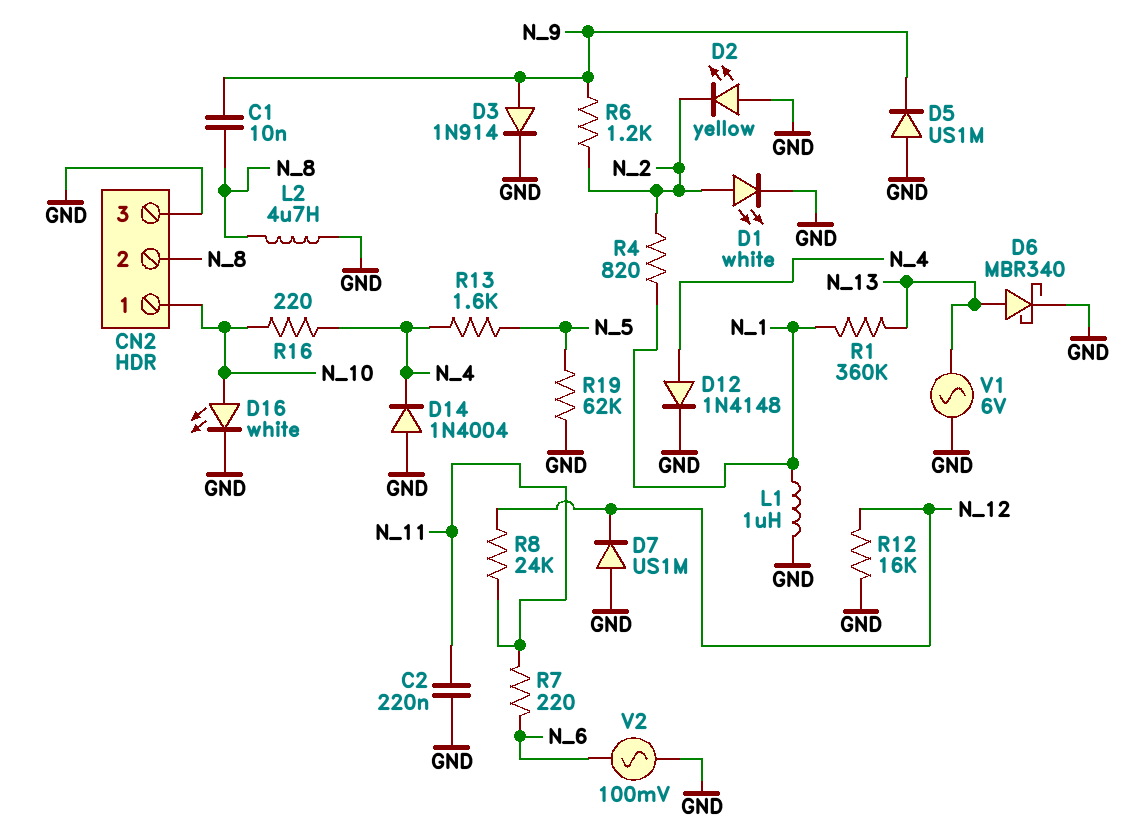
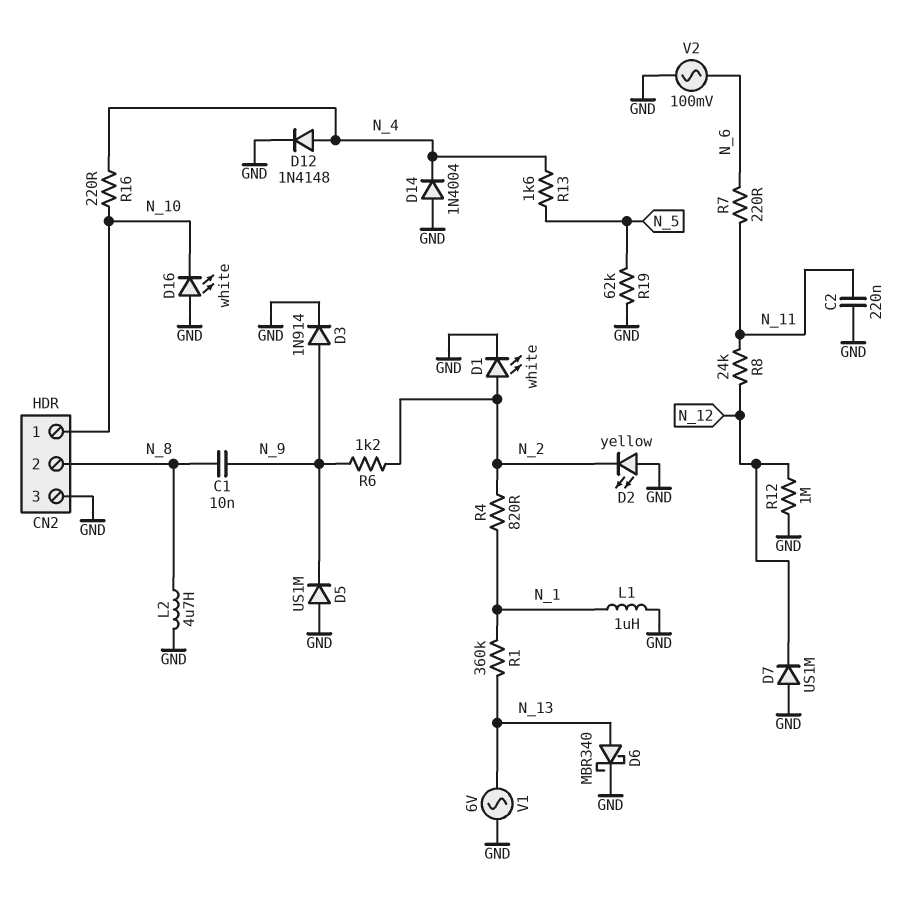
D16: LED white (A N_10, K GND) -> LED white (A GND, K N_10)
R12: 16k (GND, N_12) -> 1M (GND, N_12)

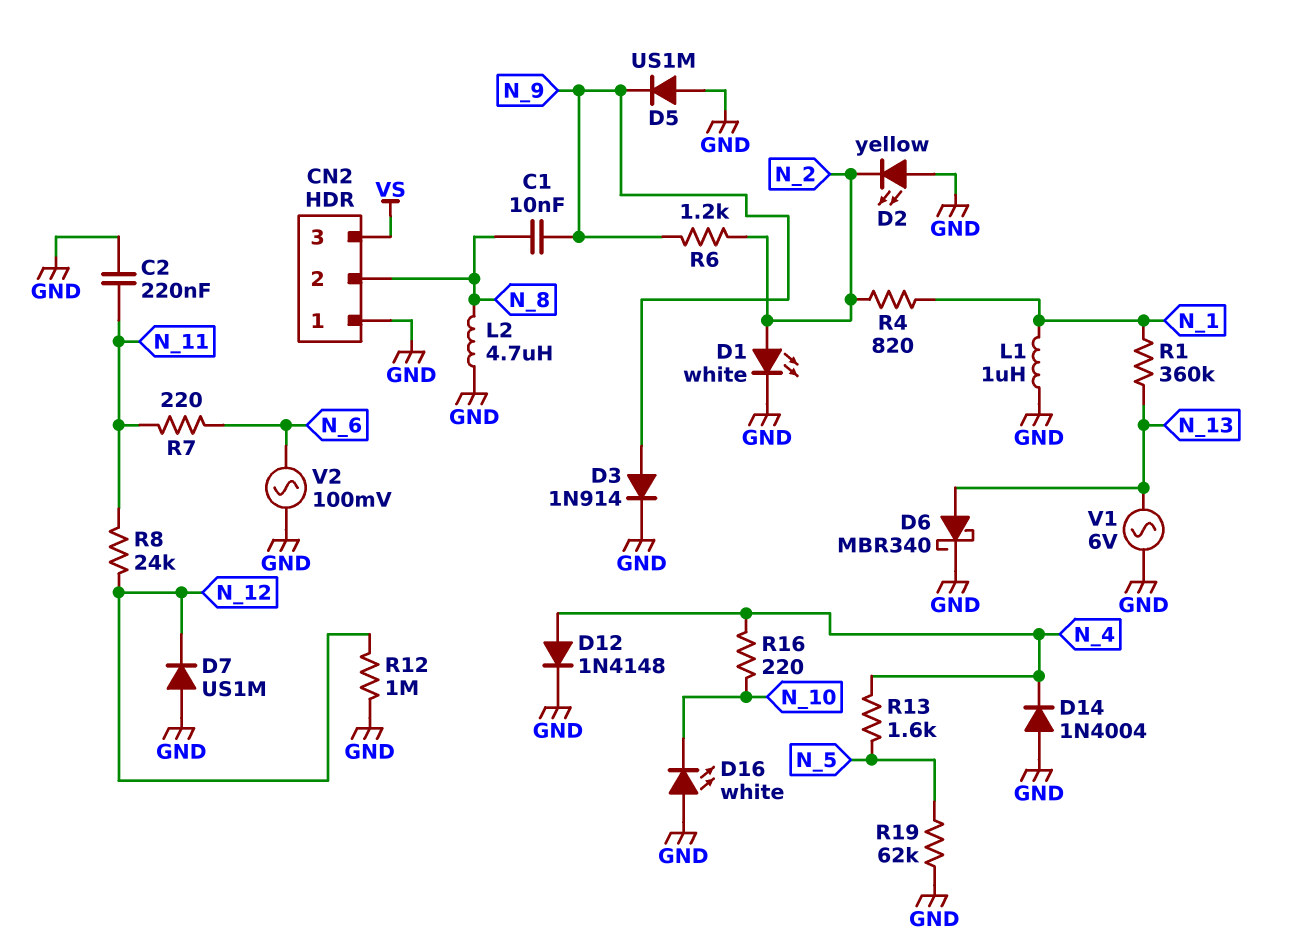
CN2 pin 1: N_10 -> GND
CN2 pin 3: GND -> VS

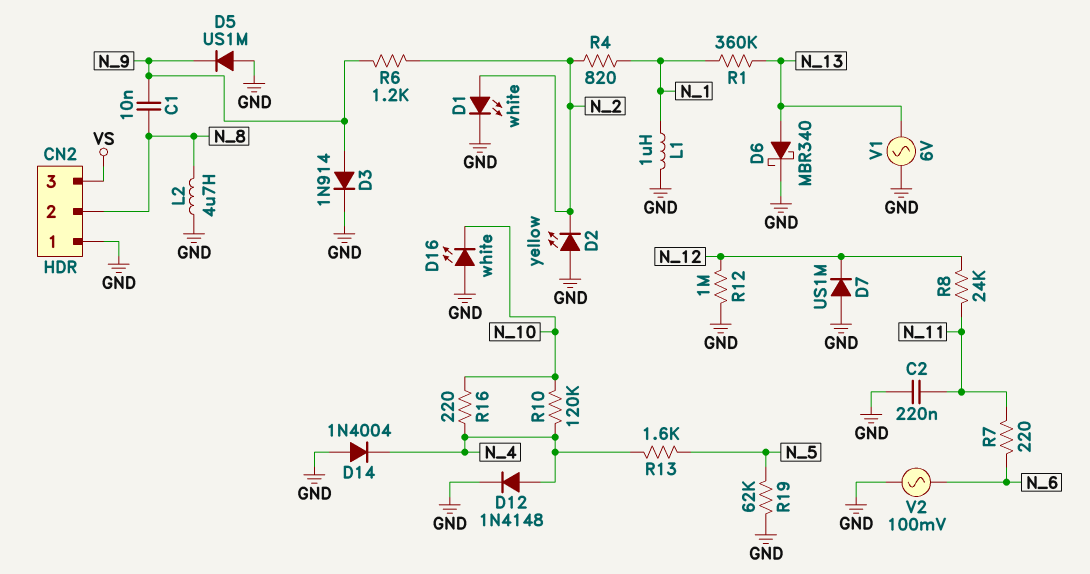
R10: none -> 120k (N_4, N_10)

